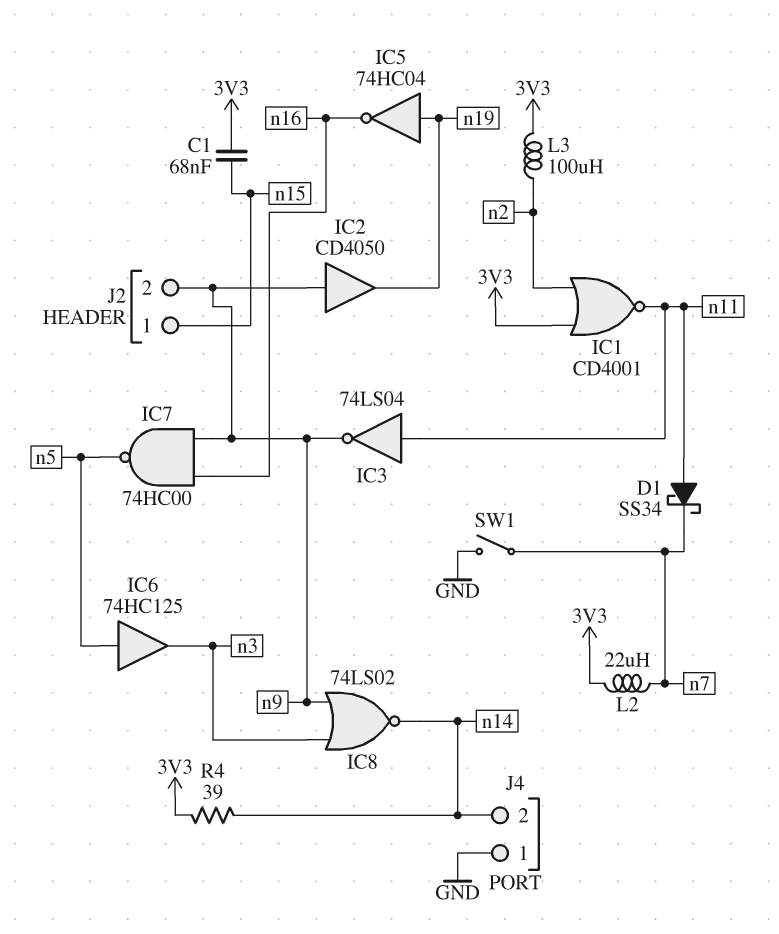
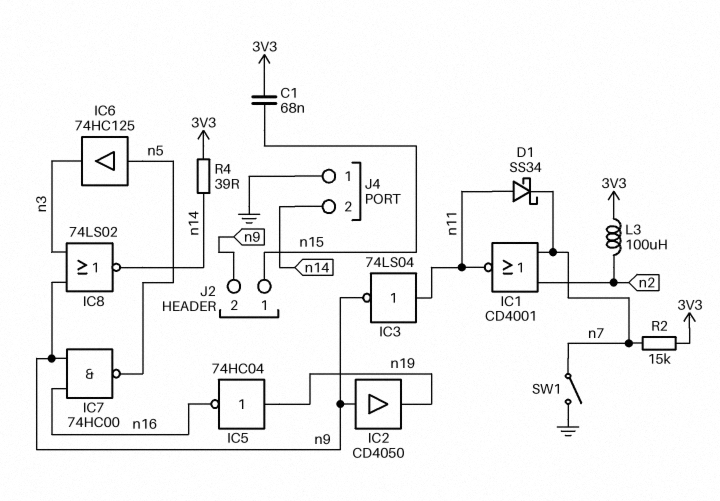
IC1: NOR CD4001 (in 3V3, in n2, out n11) -> NOR CD4001 (in n2, in n7, out n11)
L2: 22uH (3V3, n7) -> none
R2: none -> 15k (3V3, n7)

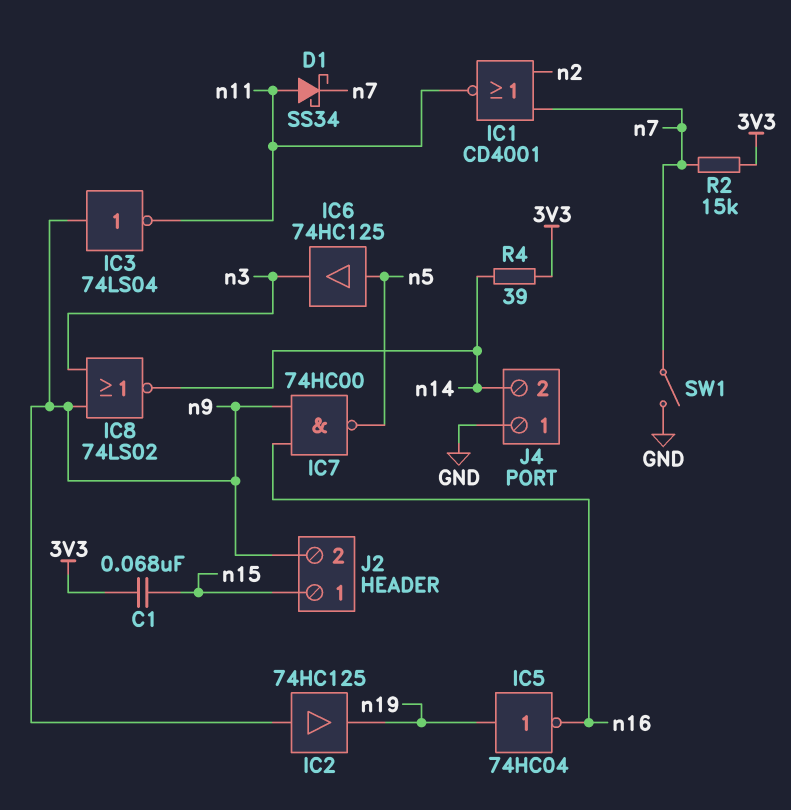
IC2: buffer CD4050 (in n9, out n19) -> buffer 74HC125 (in n9, out n19)
IC3: NOT 74LS04 (in n11, out n9) -> NOT 74LS04 (in n9, out n11)
L3: 100uH (3V3, n2) -> none

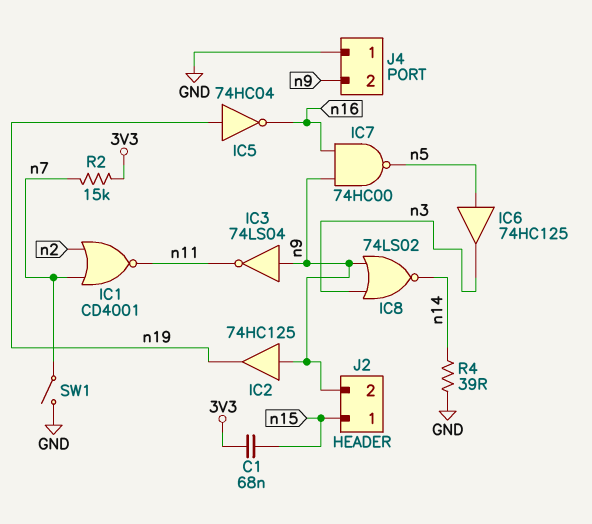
D1: schottky SS34 (A n11, K n7) -> none
J4 pin 2: n14 -> n9
R4: 39 (3V3, n14) -> 39 (GND, n14)

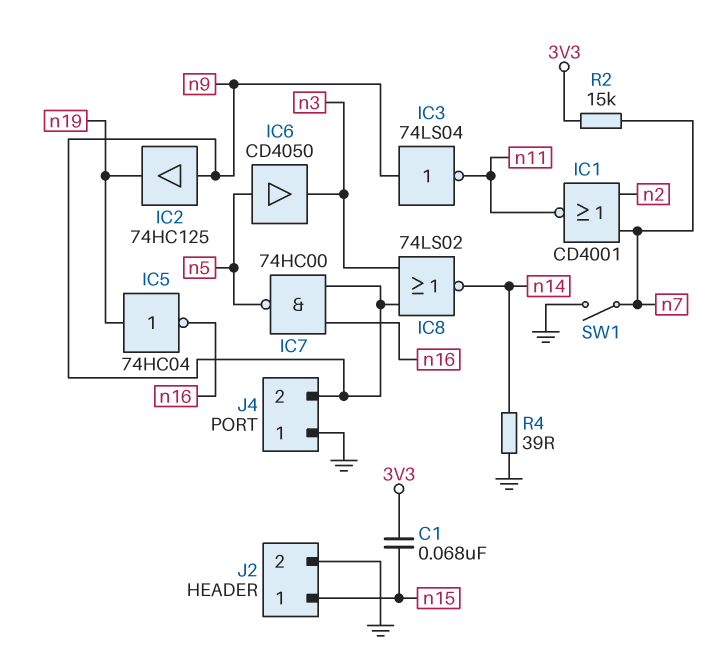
IC6: buffer 74HC125 (in n5, out n3) -> buffer CD4050 (in n5, out n3)
J2 pin 2: n9 -> GND

